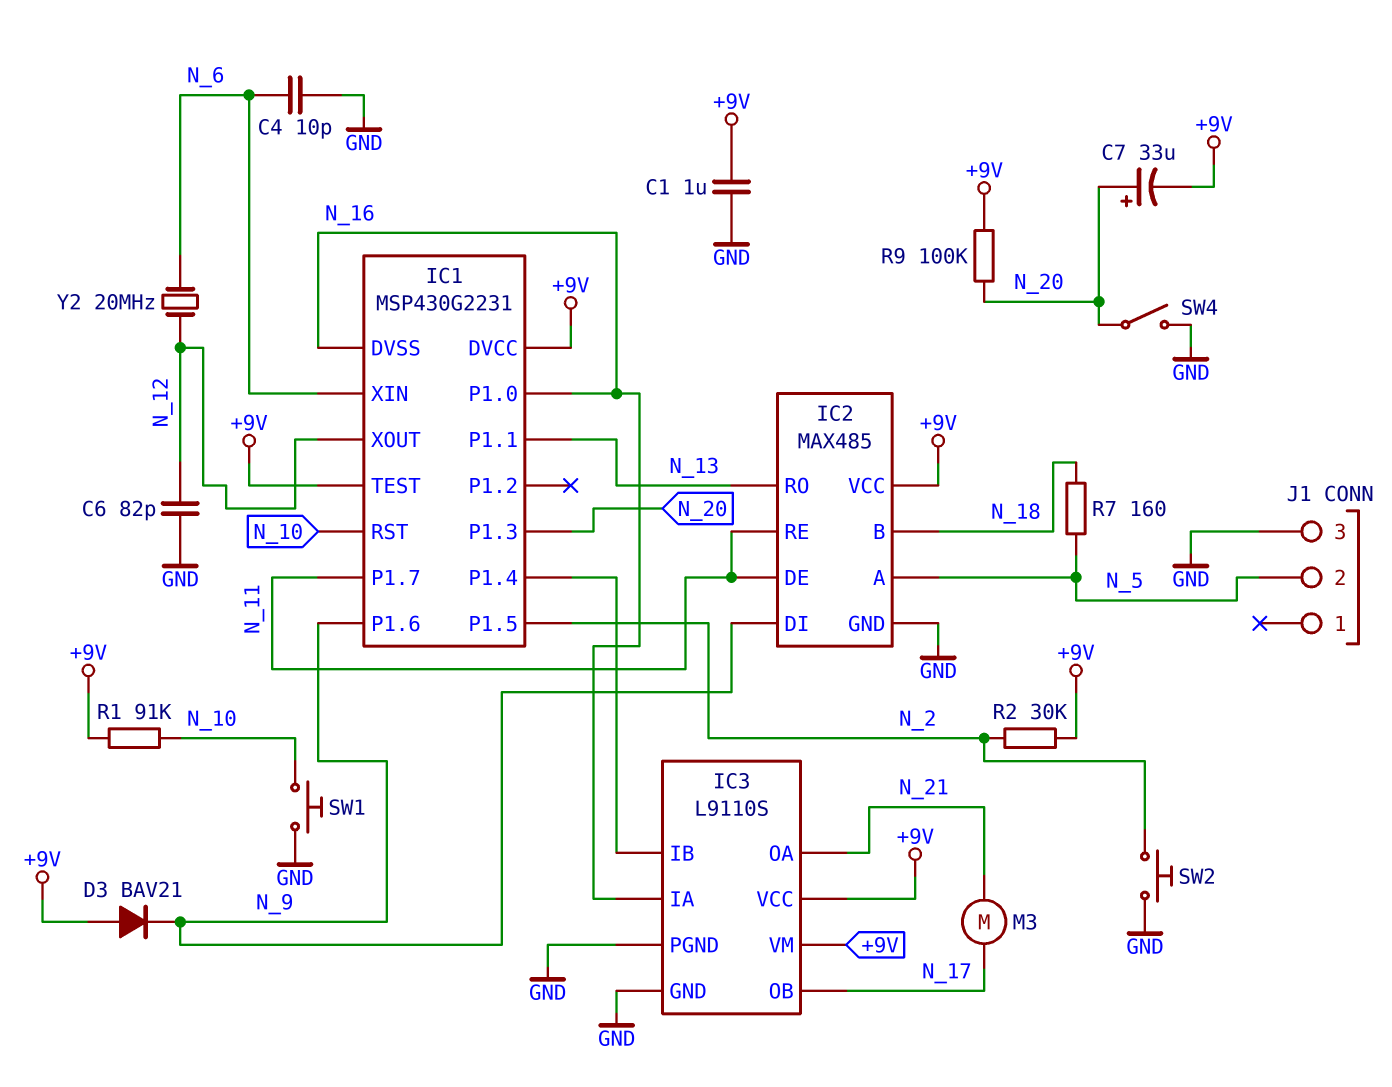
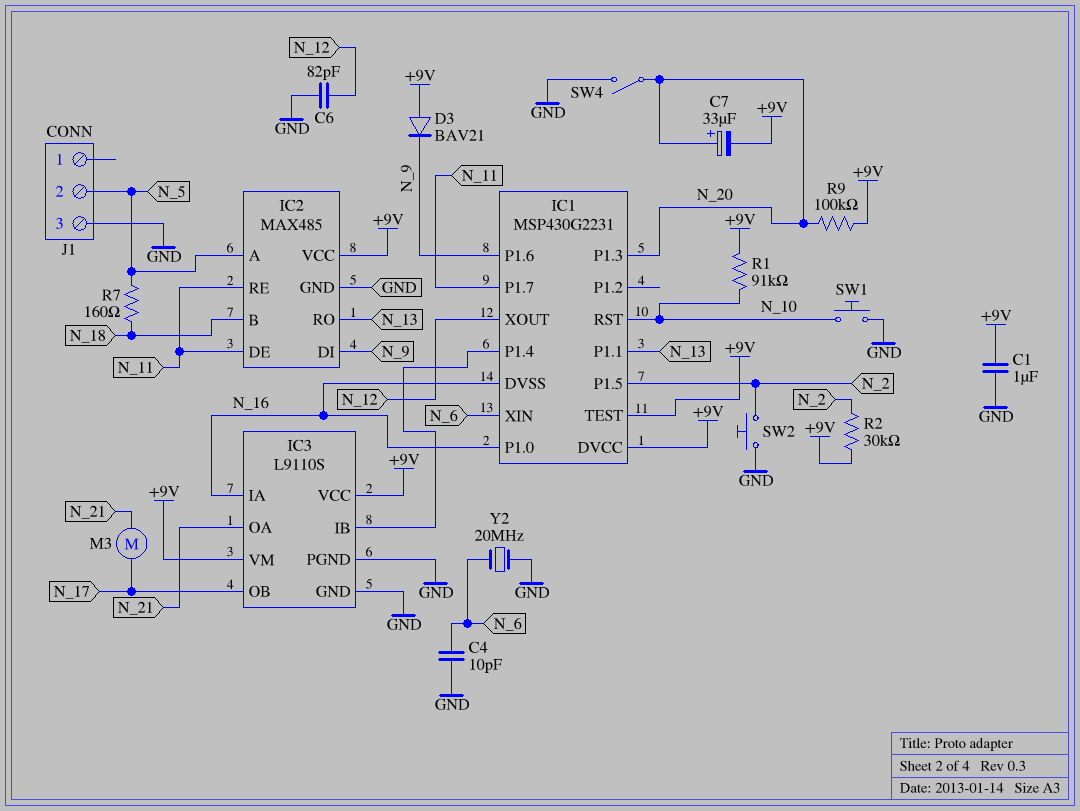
Y2: 20MHz (N_6, N_12) -> 20MHz (GND, N_6)

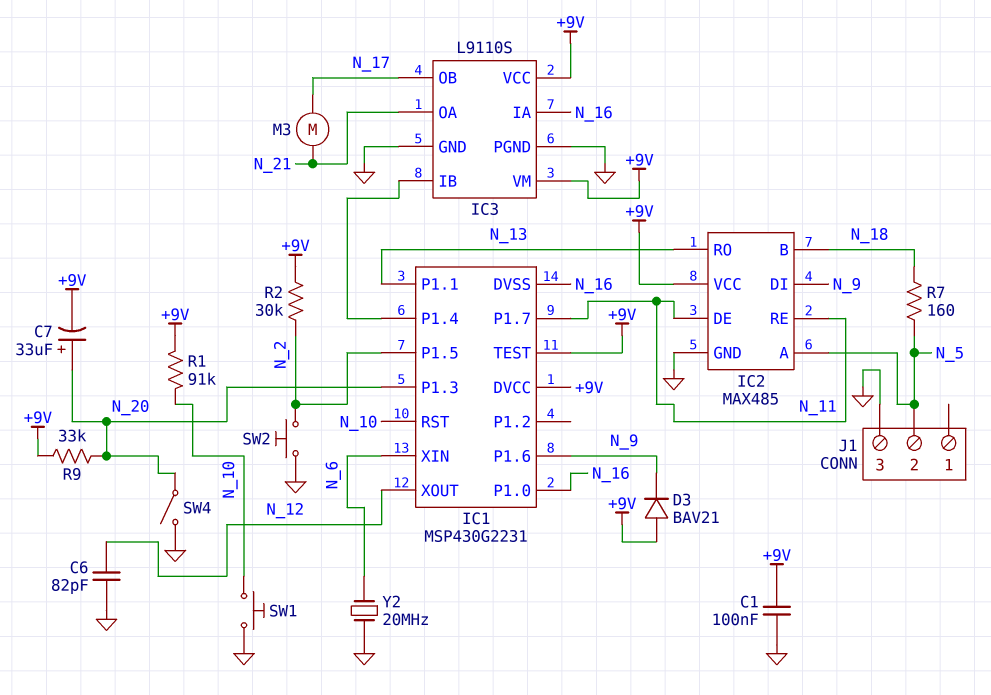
C1: 1uF (+9V, GND) -> 100nF (+9V, GND)
C4: 10pF (GND, N_6) -> none
R9: 100k (+9V, N_20) -> 33k (+9V, N_20)

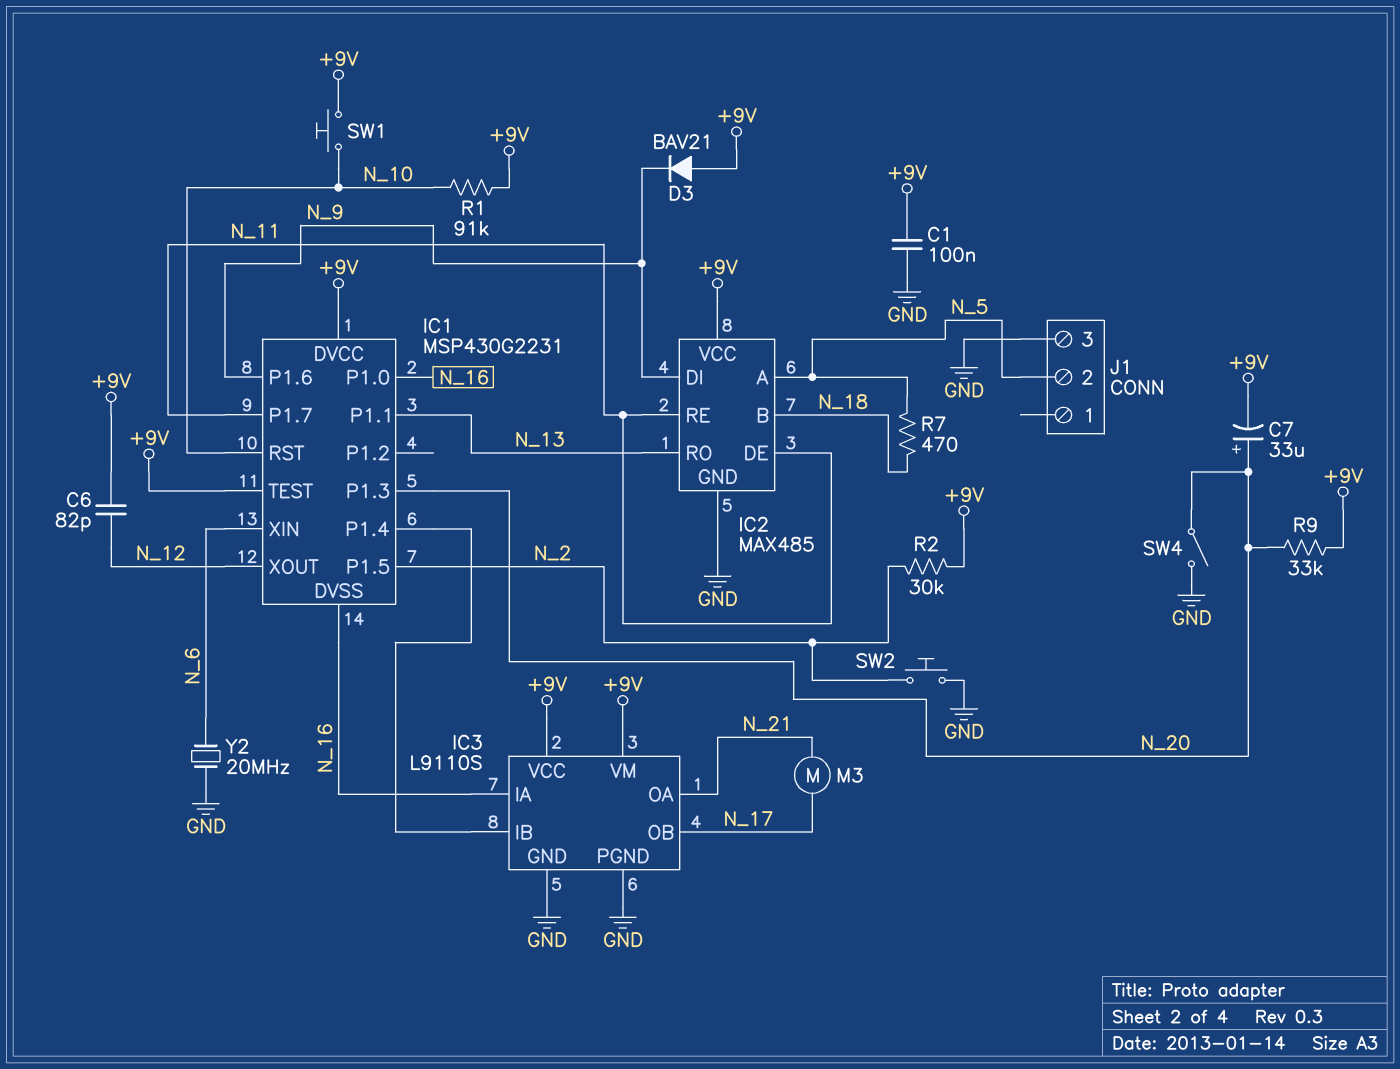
C6: 82pF (GND, N_12) -> 82pF (+9V, N_12)
R7: 160 (N_5, N_18) -> 470 (N_5, N_18)
SW1: button (GND, N_10) -> button (+9V, N_10)

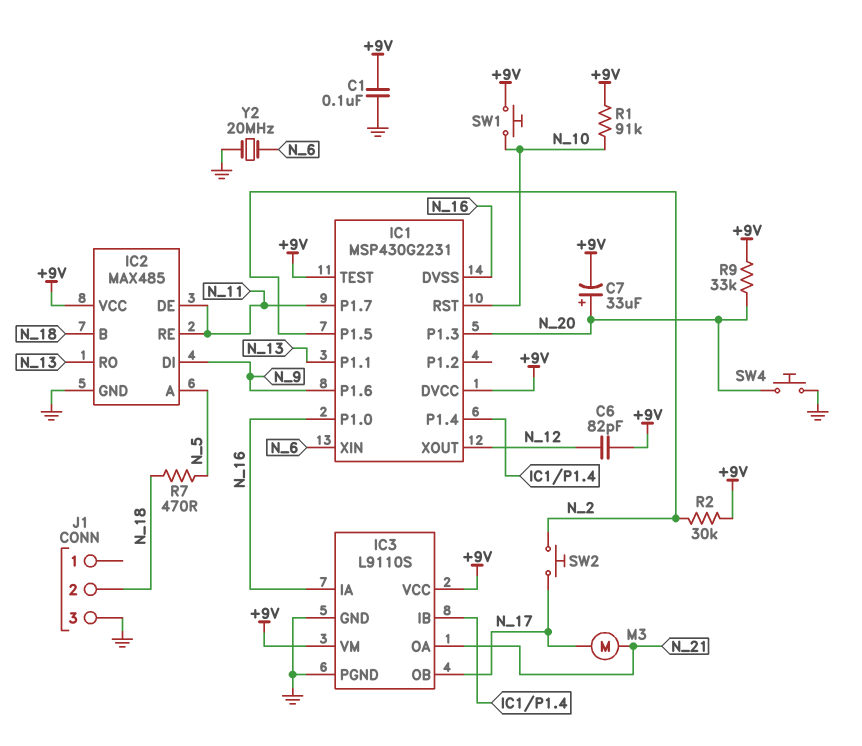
D3: diode BAV21 (A +9V, K N_9) -> none
J1 pin 2: N_5 -> N_18
SW2: button (GND, N_2) -> button (N_2, N_17)
SW4: switch (GND, N_20) -> button (GND, N_20)

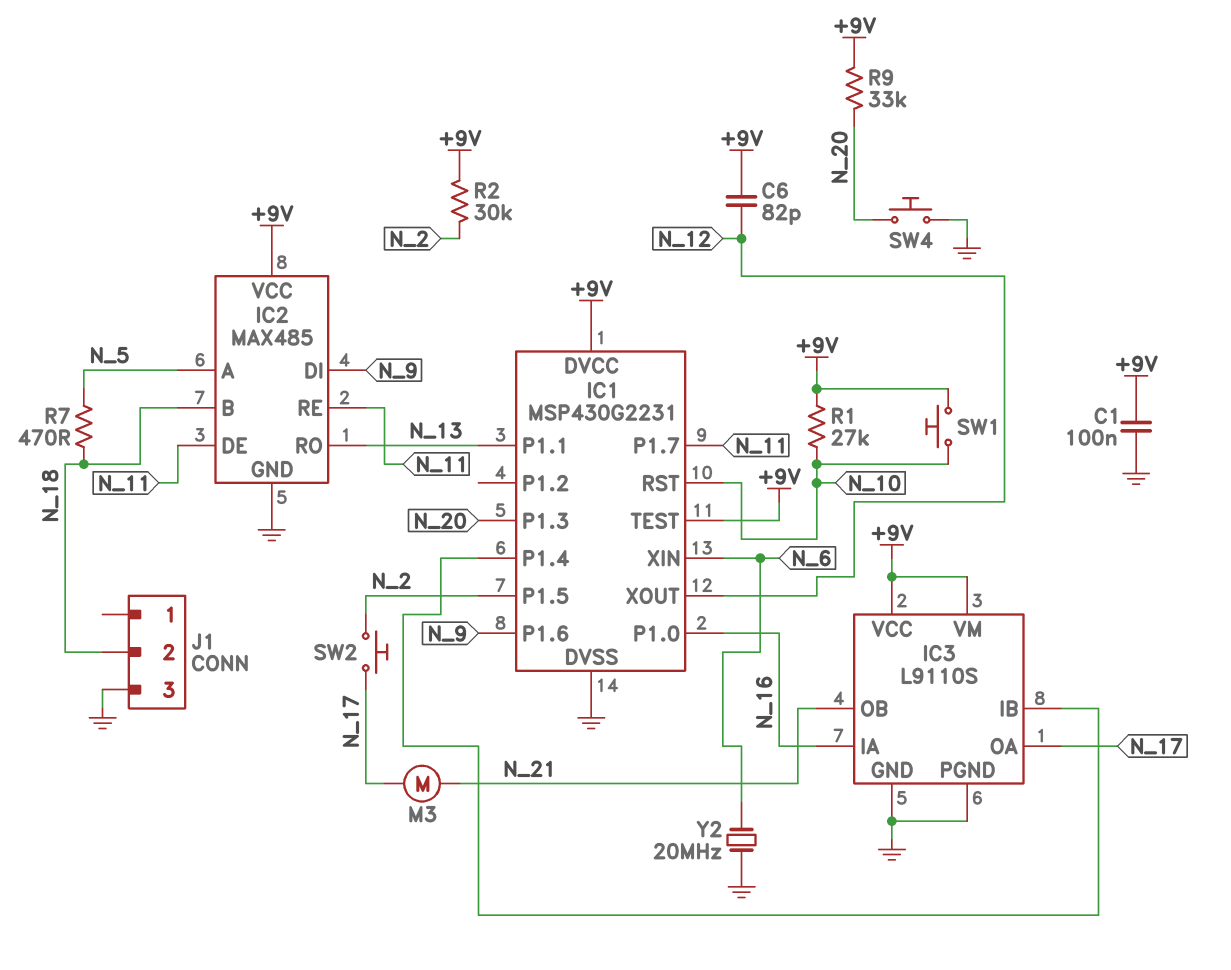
C7: 33uF (plus N_20, minus +9V) -> none
IC1 pin DVSS: N_16 -> GND
IC3 pin OA: N_21 -> N_17
IC3 pin OB: N_17 -> N_21
R1: 91k (+9V, N_10) -> 27k (+9V, N_10)

